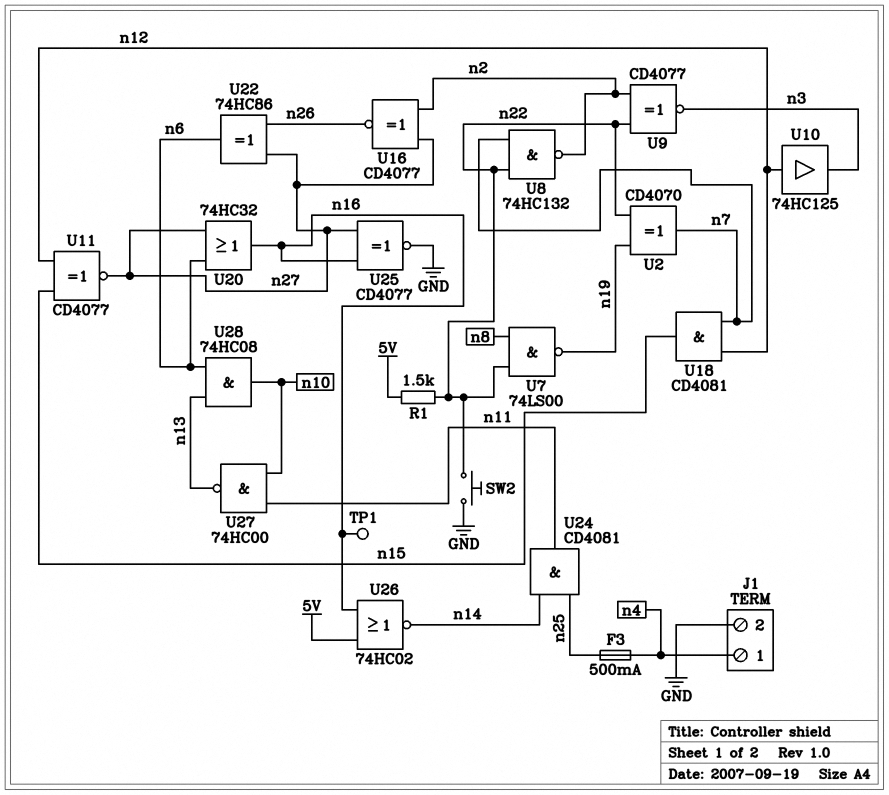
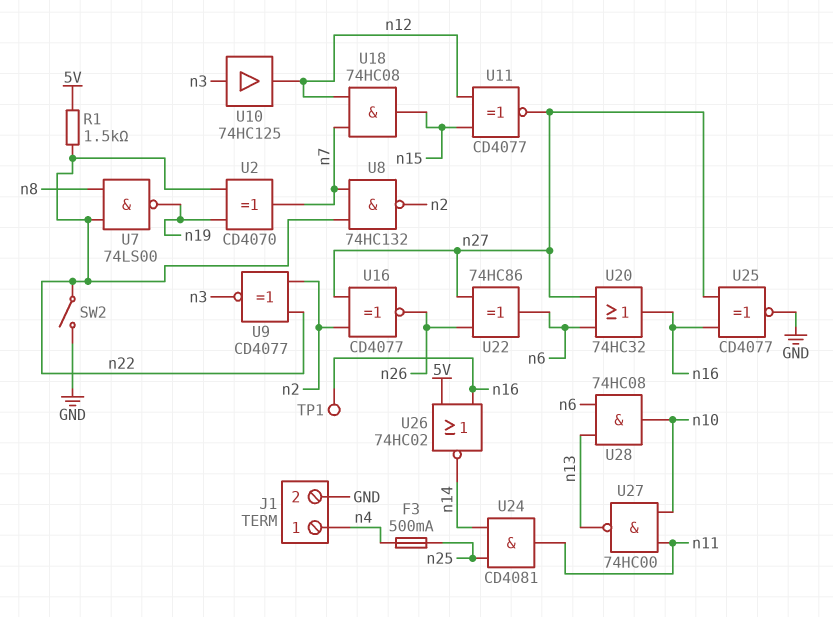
SW2: button (GND, n22) -> switch (GND, n22)
U10: buffer 74HC125 (in n12, out n3) -> buffer 74HC125 (in n3, out n12)
U18: AND CD4081 (in n7, in n12, out n15) -> AND 74HC08 (in n7, in n12, out n15)

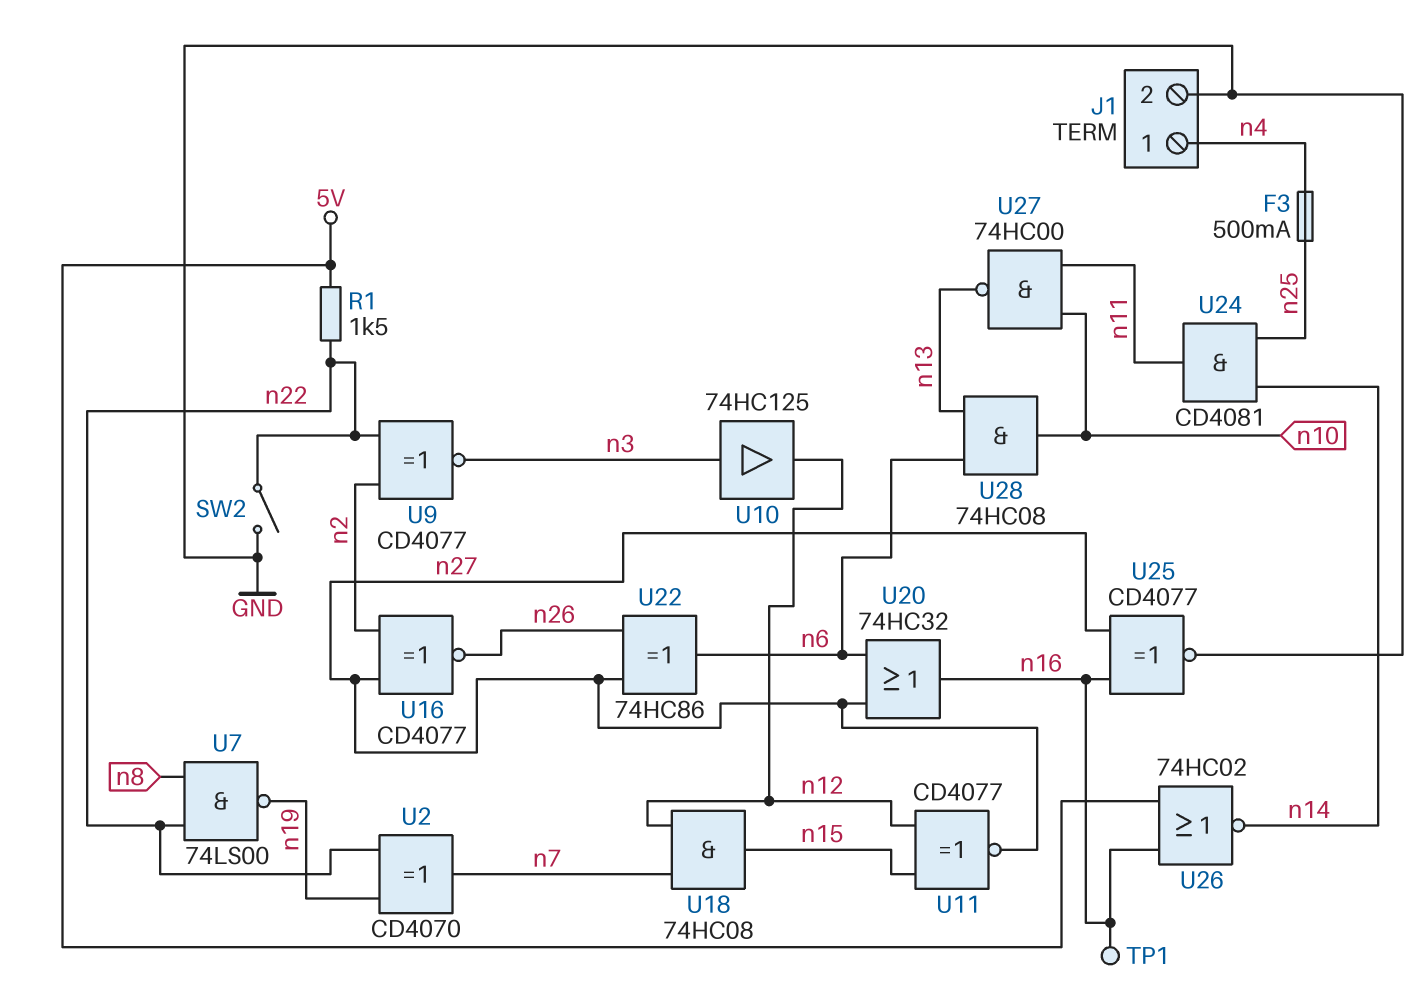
U8: NAND 74HC132 (in n7, in n22, out n2) -> none

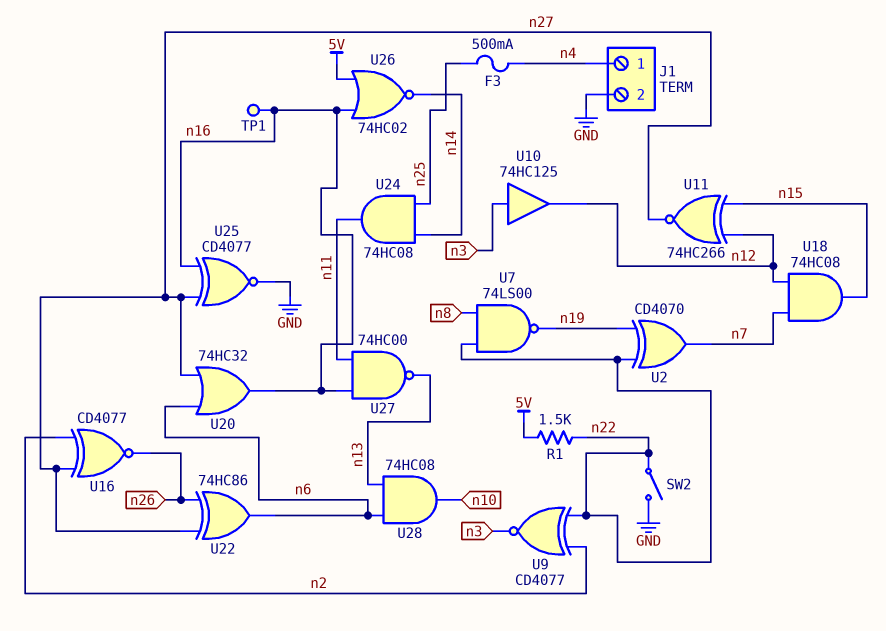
U11: XNOR CD4077 (in n12, in n15, out n27) -> XNOR 74HC266 (in n12, in n15, out n27)
U24: AND CD4081 (in n14, in n25, out n11) -> AND 74HC08 (in n14, in n25, out n11)
U27: NAND 74HC00 (in n10, in n11, out n13) -> NAND 74HC00 (in n11, in n16, out n13)

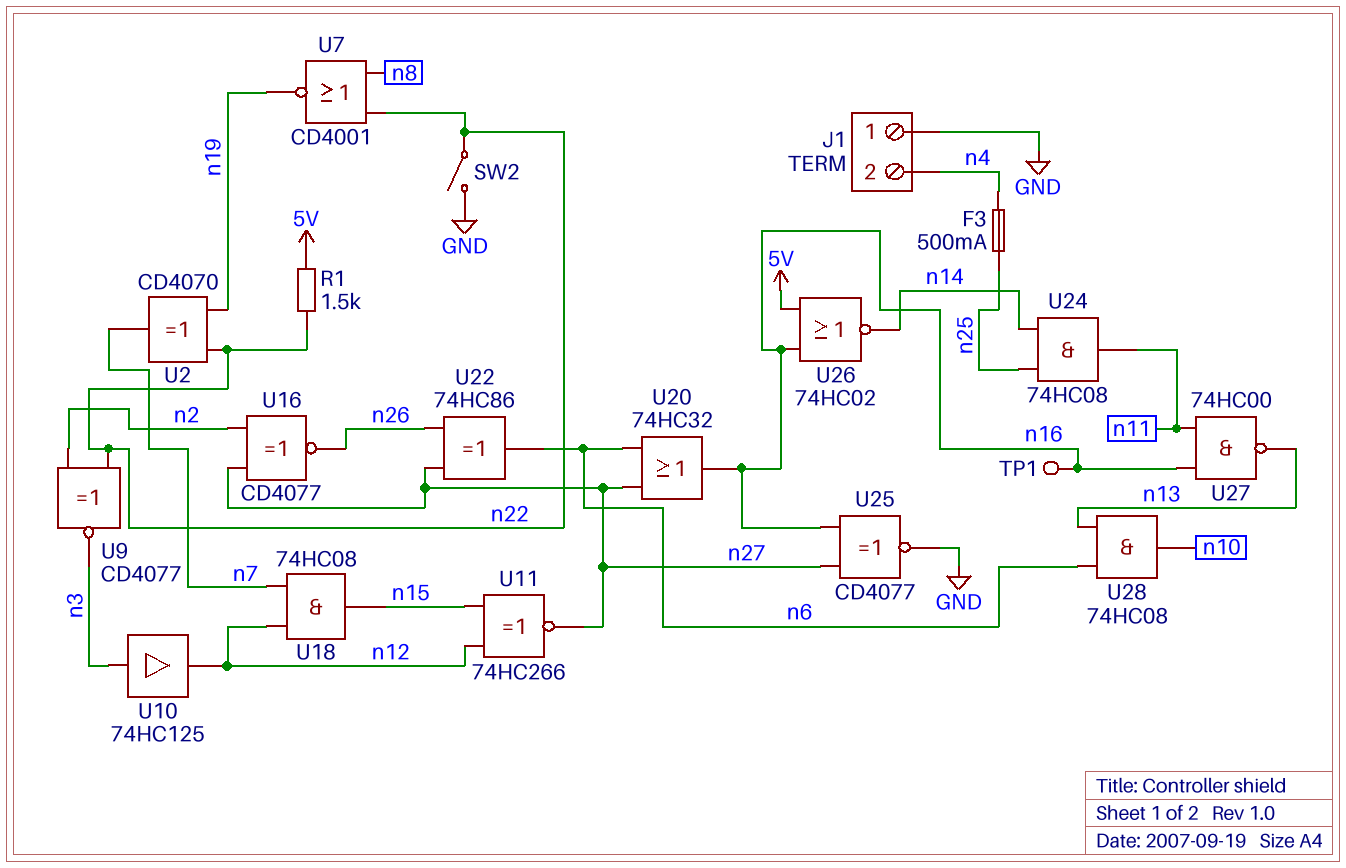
J1 pin 1: n4 -> GND
J1 pin 2: GND -> n4
U7: NAND 74LS00 (in n8, in n22, out n19) -> NOR CD4001 (in n8, in n22, out n19)

